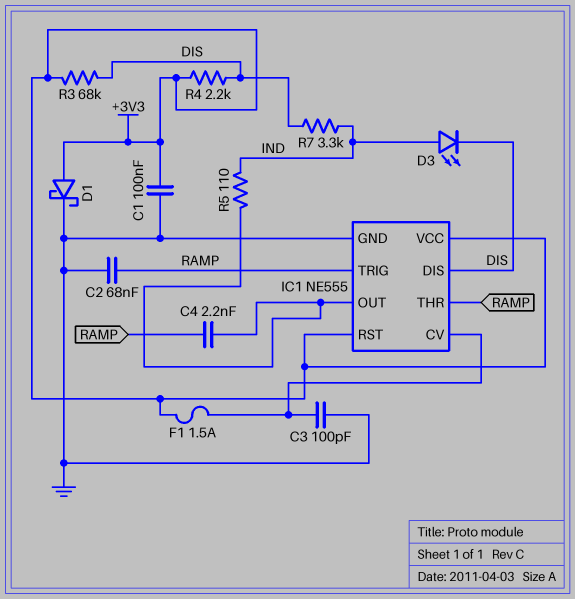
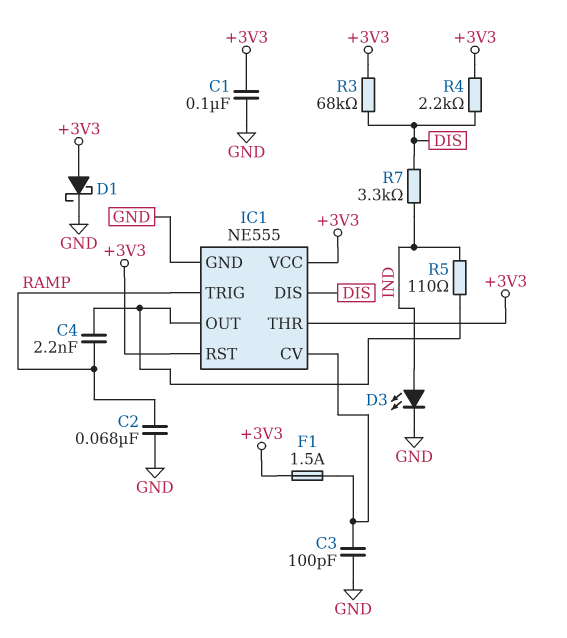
D3: LED (A IND, K DIS) -> LED (A IND, K GND)
IC1 pin THR: RAMP -> +3V3

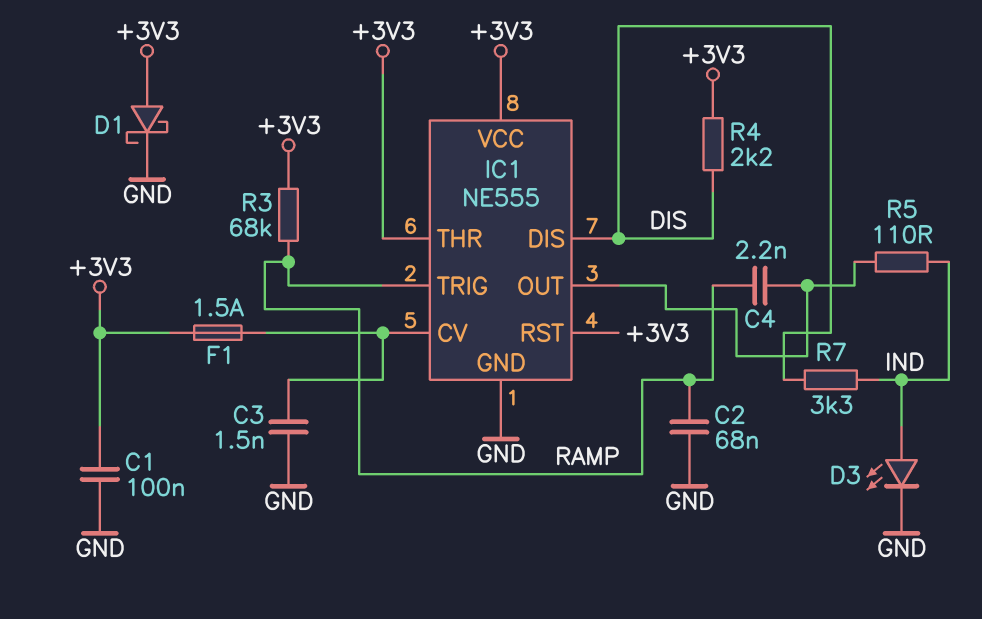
C3: 100pF (GND, IC1/CV) -> 1.5nF (GND, IC1/CV)
R3: 68k (+3V3, DIS) -> 68k (+3V3, RAMP)

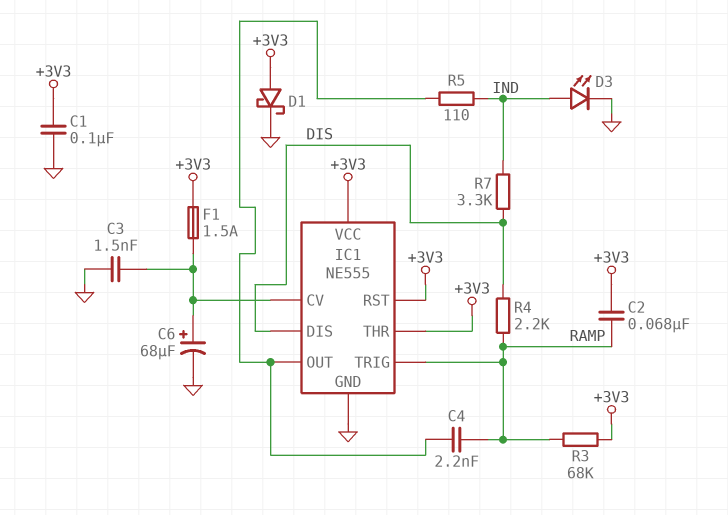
C2: 68nF (GND, RAMP) -> 68nF (+3V3, RAMP)
C6: none -> 68uF (plus IC1/CV, minus GND)
R4: 2.2k (+3V3, DIS) -> 2.2k (DIS, RAMP)

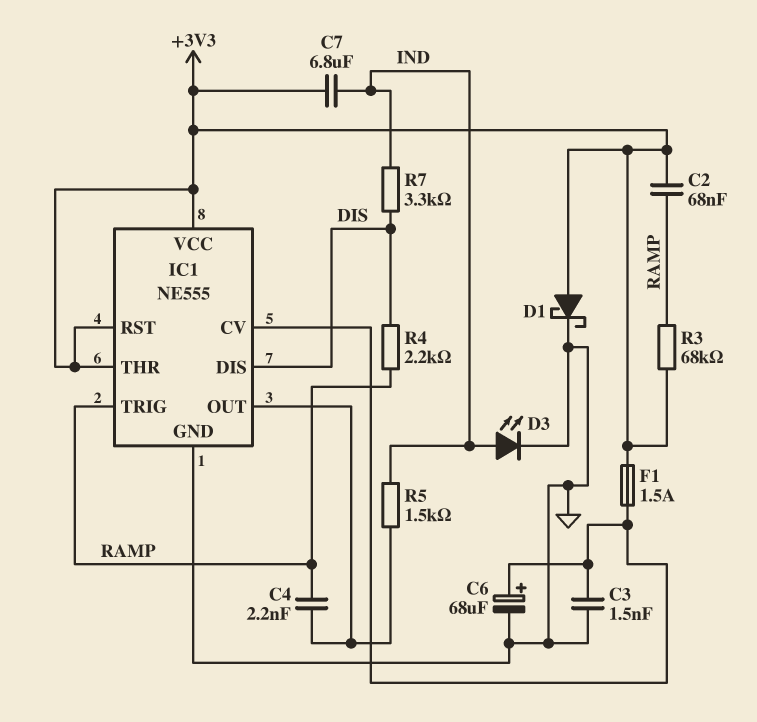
C1: 100nF (+3V3, GND) -> none
C7: none -> 6.8uF (+3V3, IND)
R5: 110 (IC1/OUT, IND) -> 1.5k (IC1/OUT, IND)

